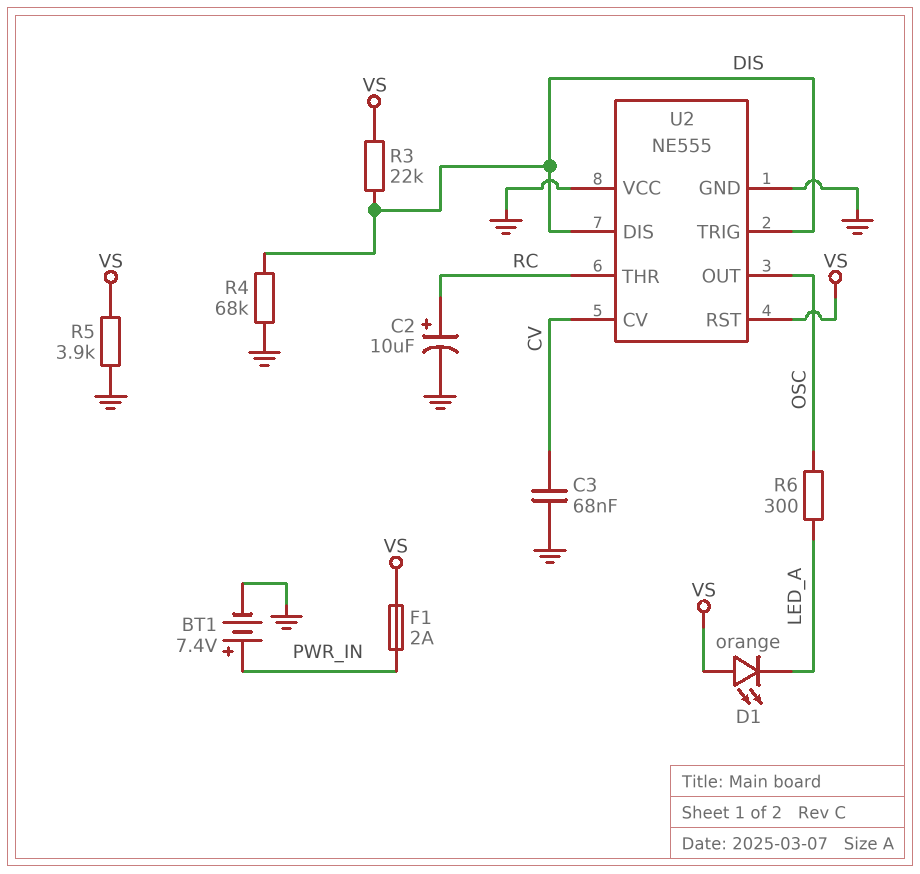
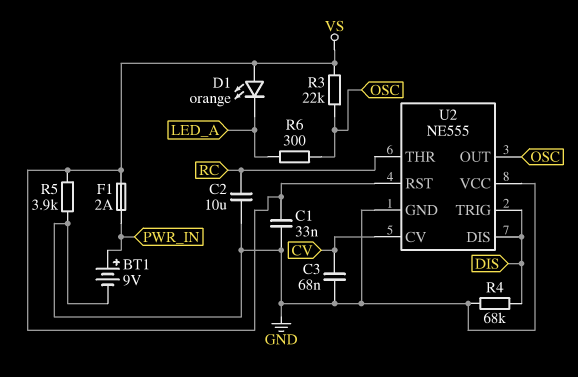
BT1: 7.4V (plus PWR_IN, minus GND) -> 9V (plus PWR_IN, minus GND)
C1: none -> 33nF (GND, VS)
C2: 10uF (plus RC, minus GND) -> 10uF (GND, RC)
R3: 22k (DIS, VS) -> 22k (OSC, VS)

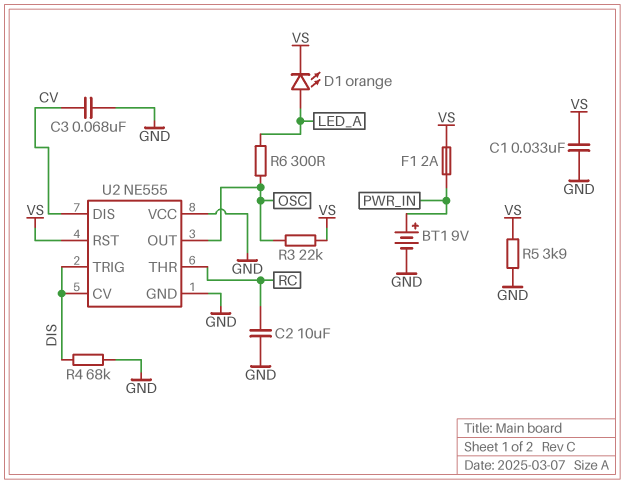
D1: LED orange (A VS, K LED_A) -> LED orange (A LED_A, K VS)
U2 pin CV: CV -> DIS
U2 pin DIS: DIS -> CV

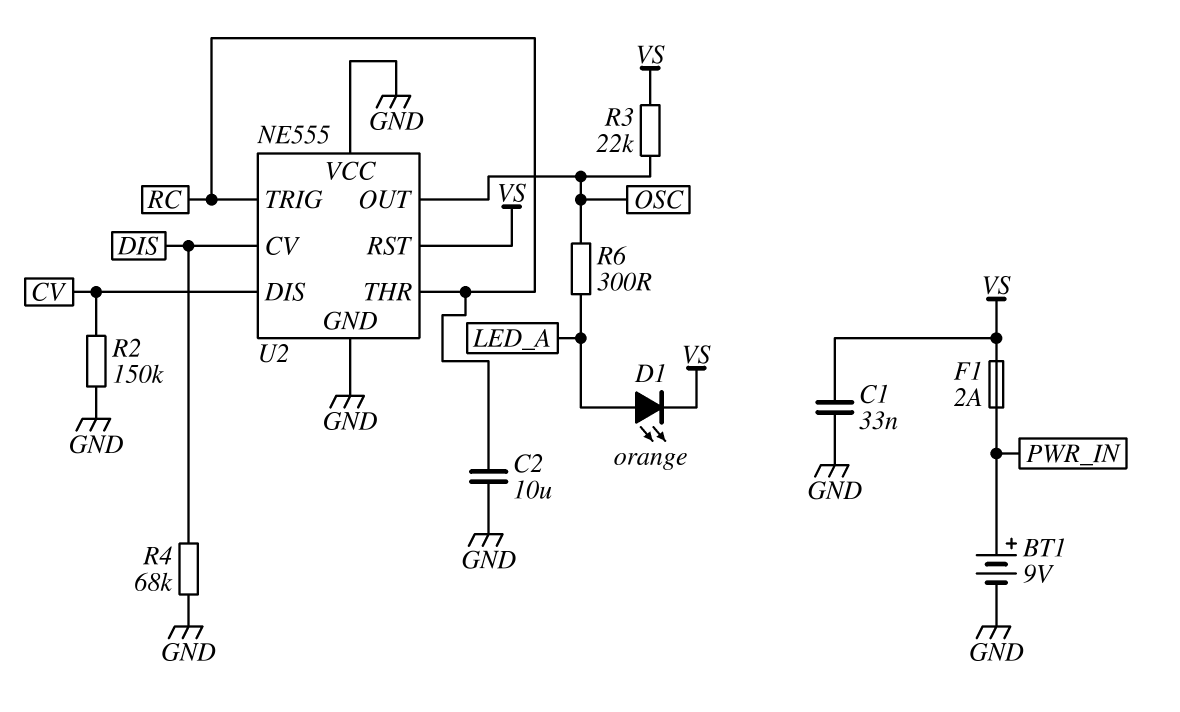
C3: 68nF (CV, GND) -> none
R2: none -> 150k (CV, GND)
R5: 3.9k (GND, VS) -> none
U2 pin TRIG: DIS -> RC

